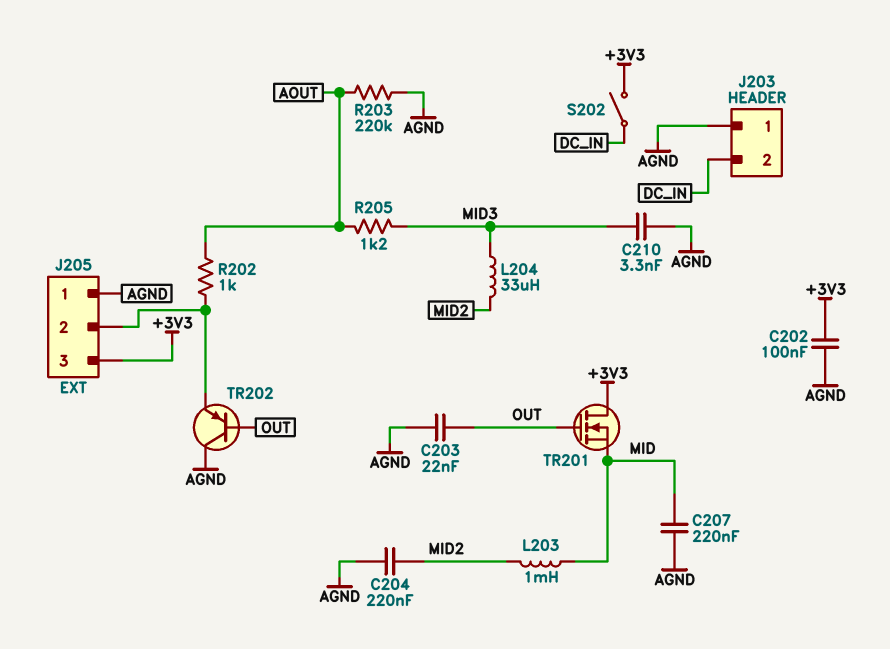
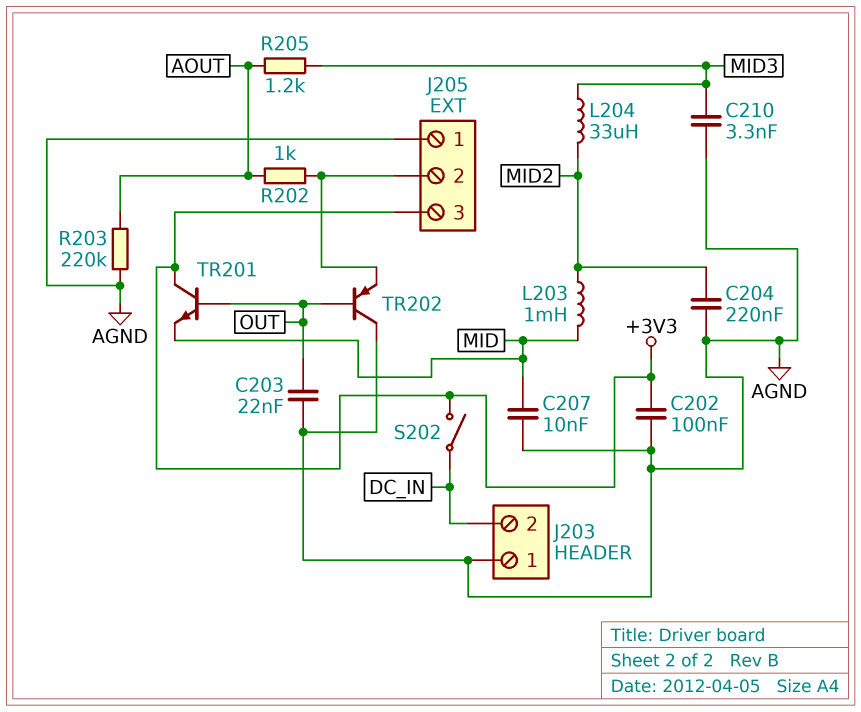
C207: 220nF (AGND, MID) -> 10nF (AGND, MID)
TR201: NMOS (G OUT, D +3V3, S MID) -> NPN (B OUT, C +3V3, E MID)

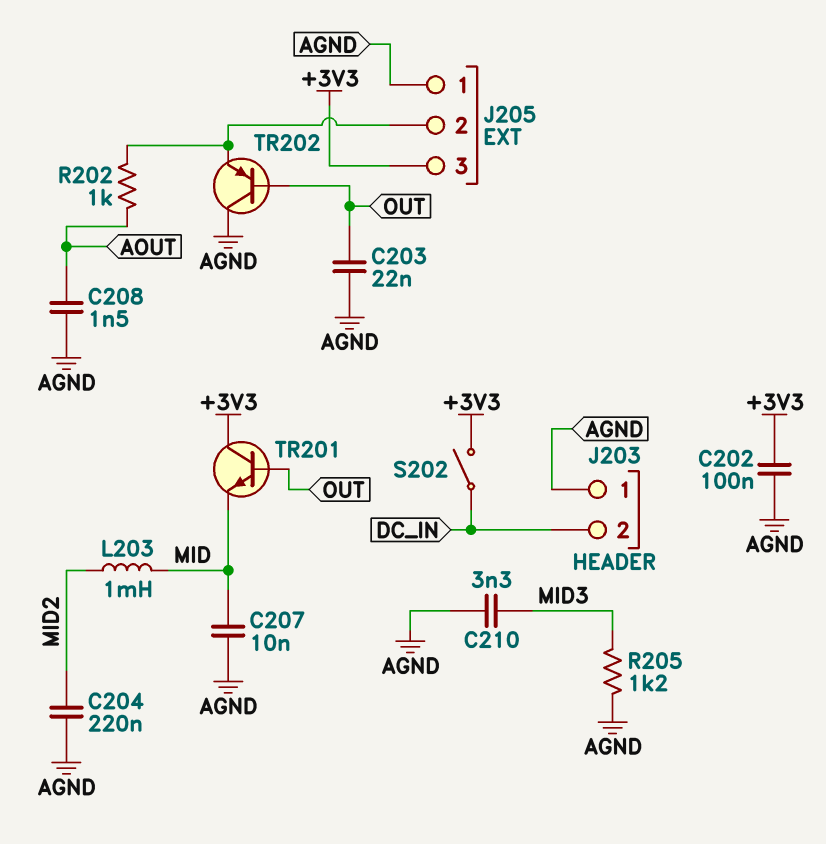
C208: none -> 1.5nF (AGND, AOUT)
L204: 33uH (MID2, MID3) -> none
R203: 220k (AGND, AOUT) -> none
R205: 1.2k (AOUT, MID3) -> 1.2k (AGND, MID3)

